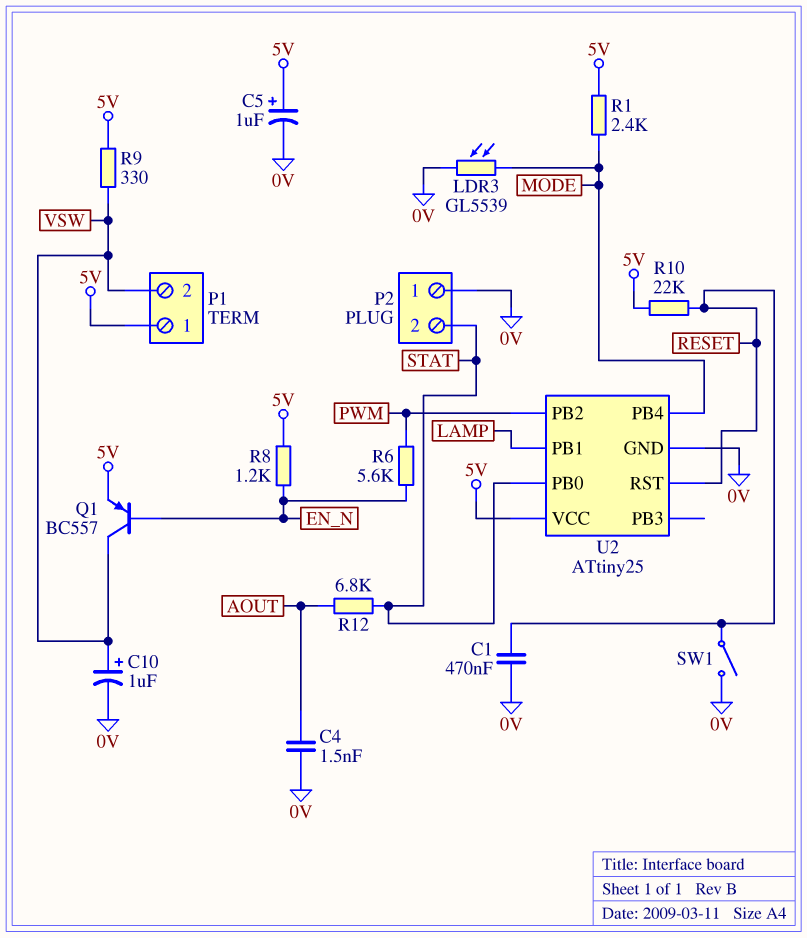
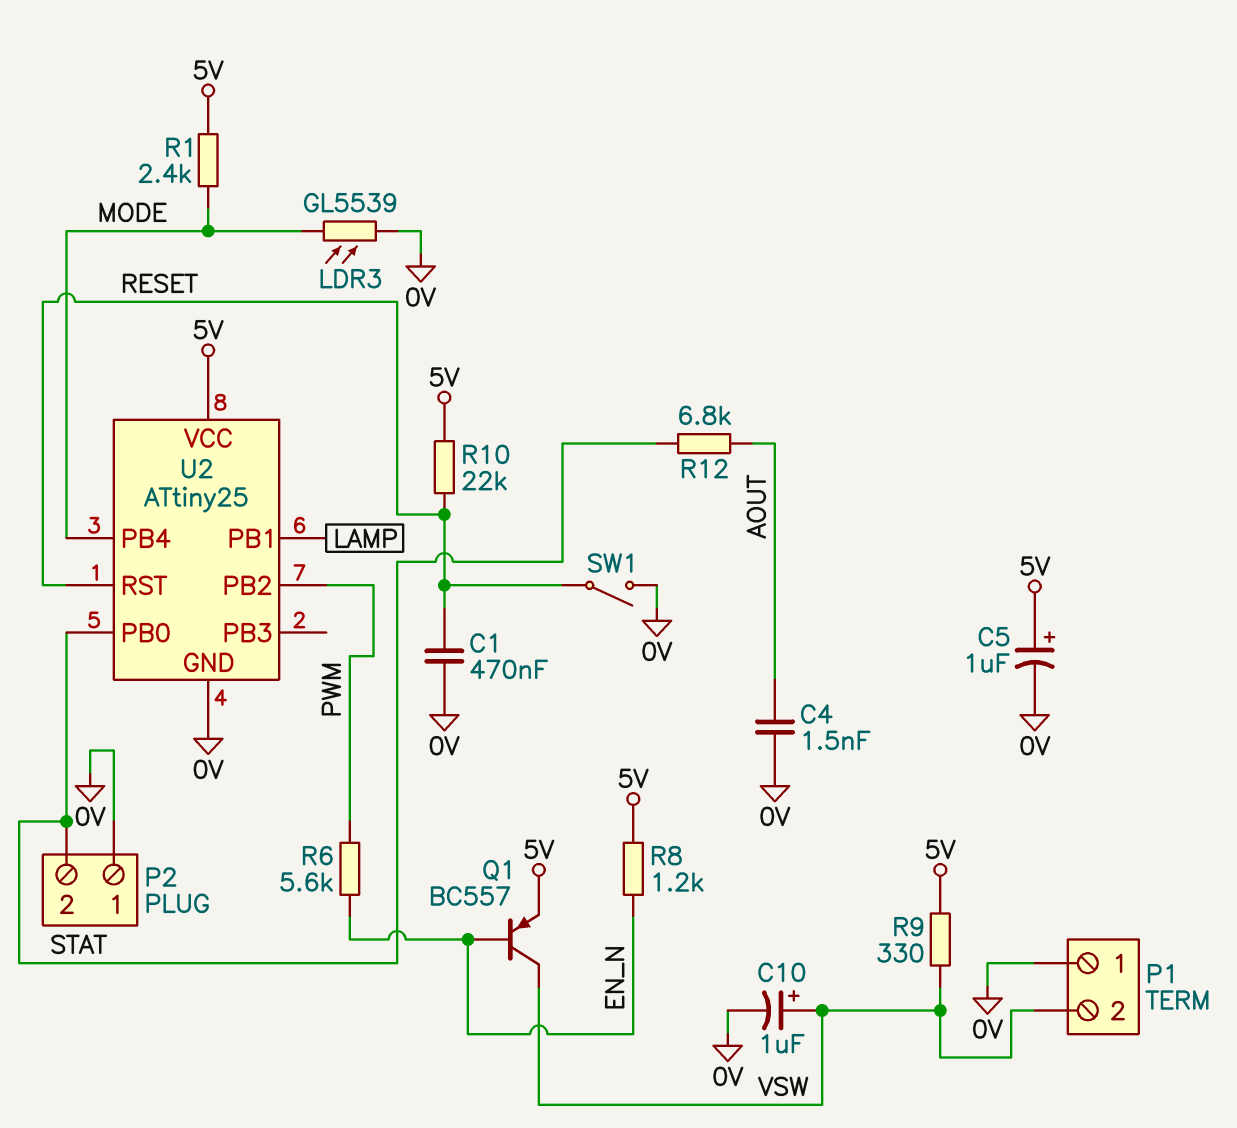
P1 pin 1: 5V -> 0V

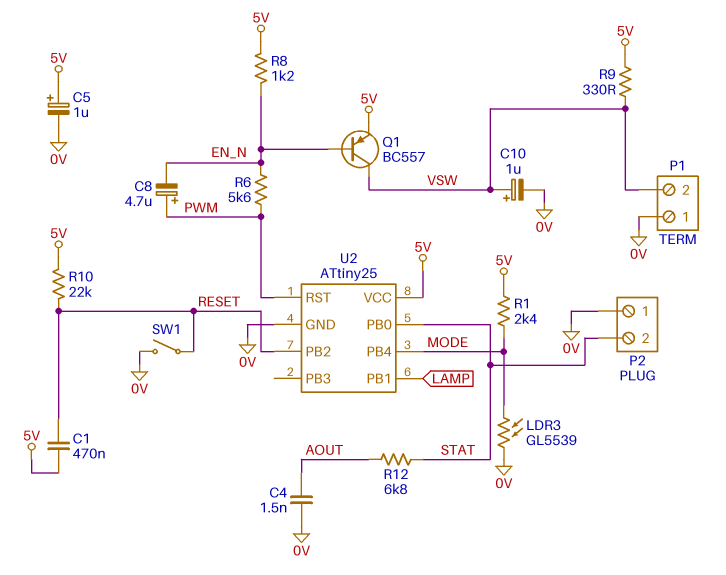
C1: 470nF (0V, RESET) -> 470nF (5V, RESET)
C8: none -> 4.7uF (plus PWM, minus EN_N)
U2 pin PB2: PWM -> RESET
U2 pin RST: RESET -> PWM

